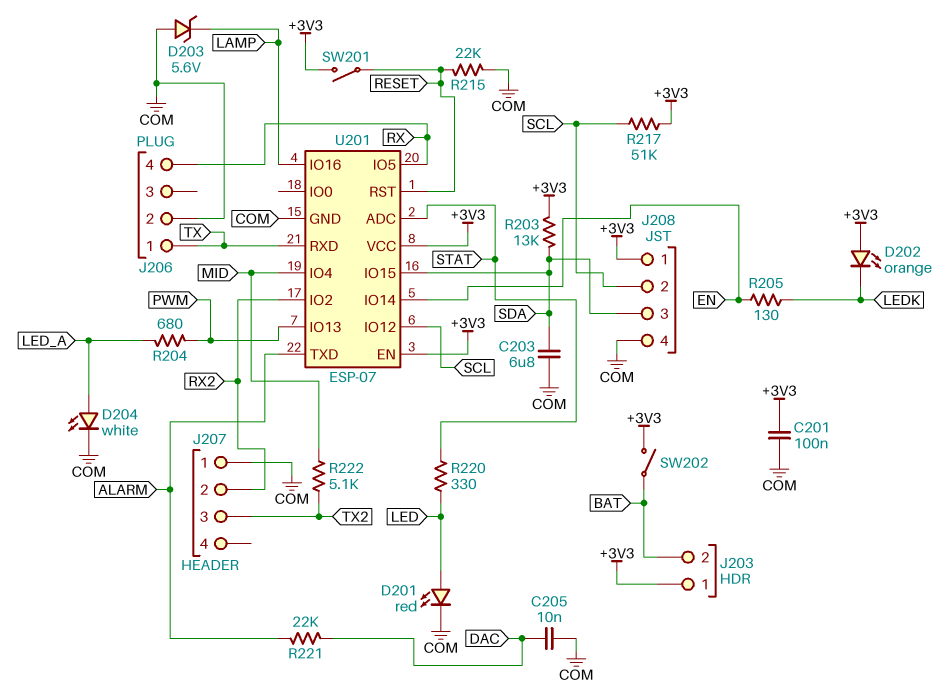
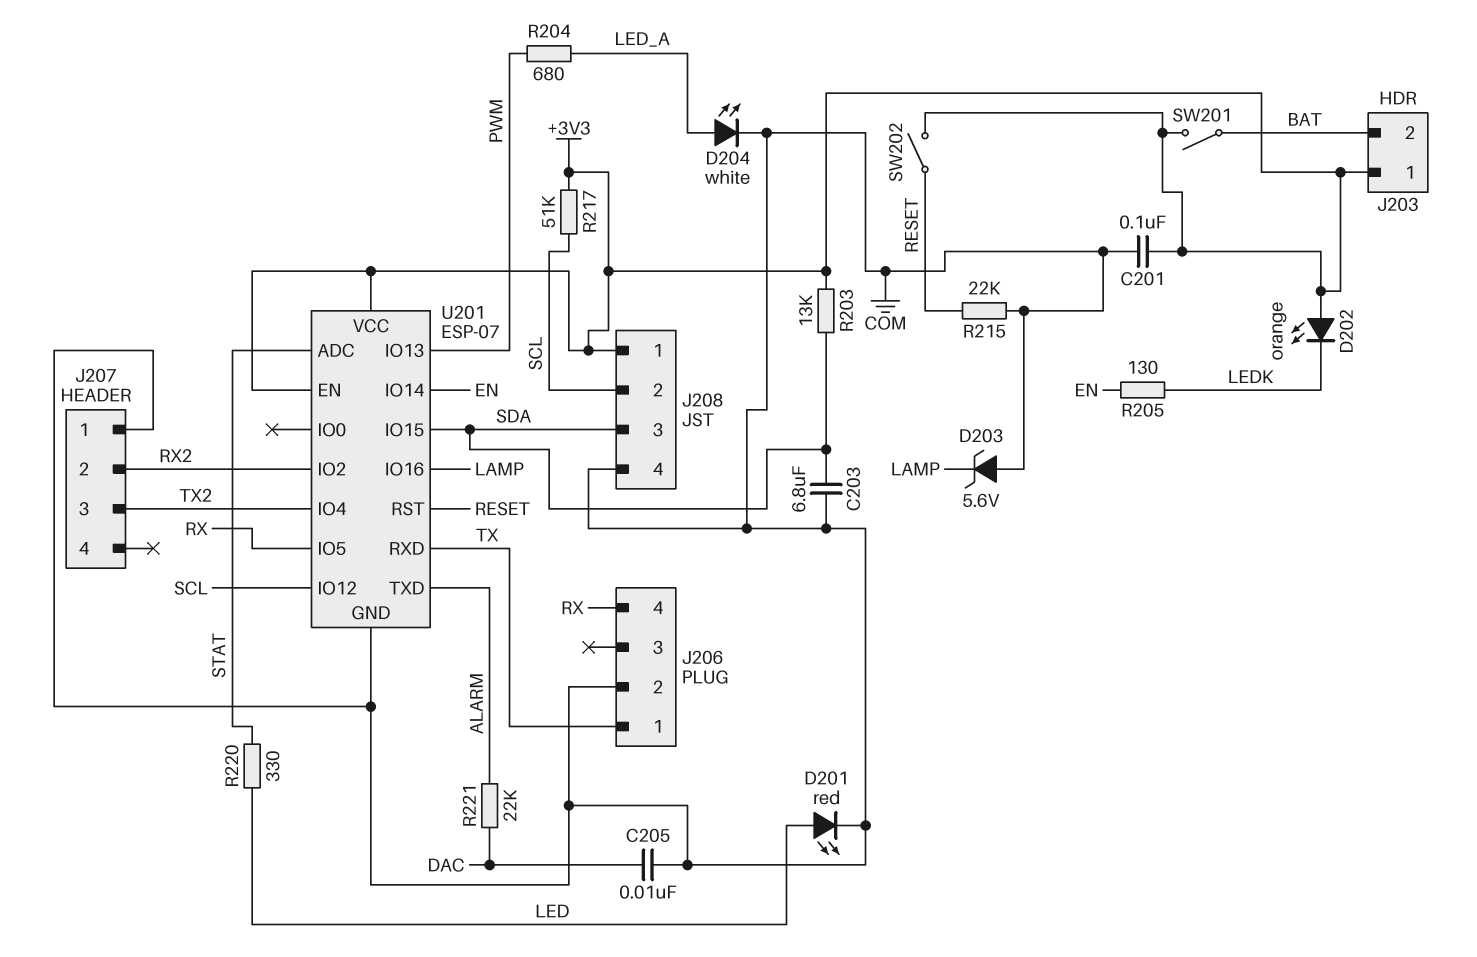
R222: 5.1k (MID, TX2) -> none
SW201: switch (+3V3, RESET) -> switch (+3V3, BAT)
SW202: switch (+3V3, BAT) -> switch (+3V3, RESET)
U201 pin IO4: MID -> TX2

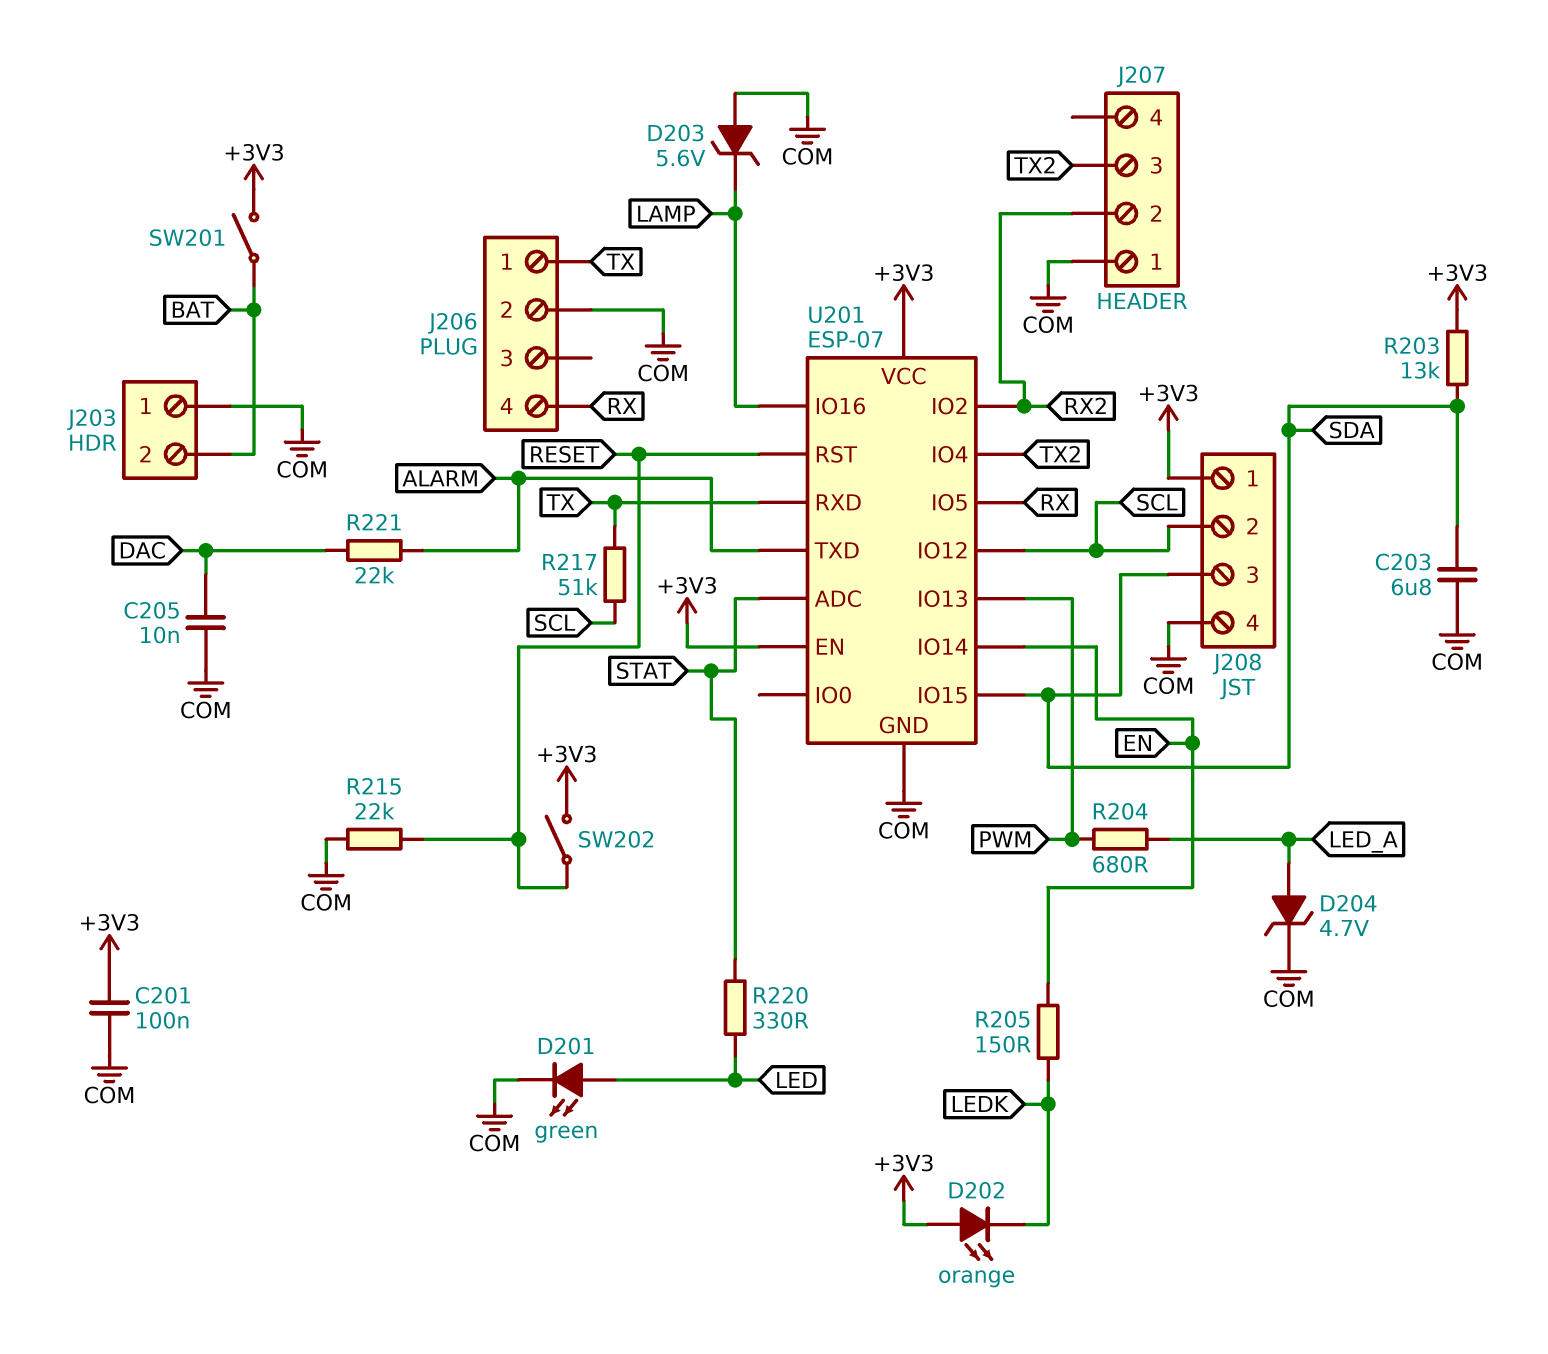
D201: LED red (A LED, K COM) -> LED green (A LED, K COM)
D204: LED white (A LED_A, K COM) -> zener 4.7V (A LED_A, K COM)
J203 pin 1: +3V3 -> COM
R205: 130 (EN, LEDK) -> 150 (EN, LEDK)
R217: 51k (+3V3, SCL) -> 51k (SCL, TX)

